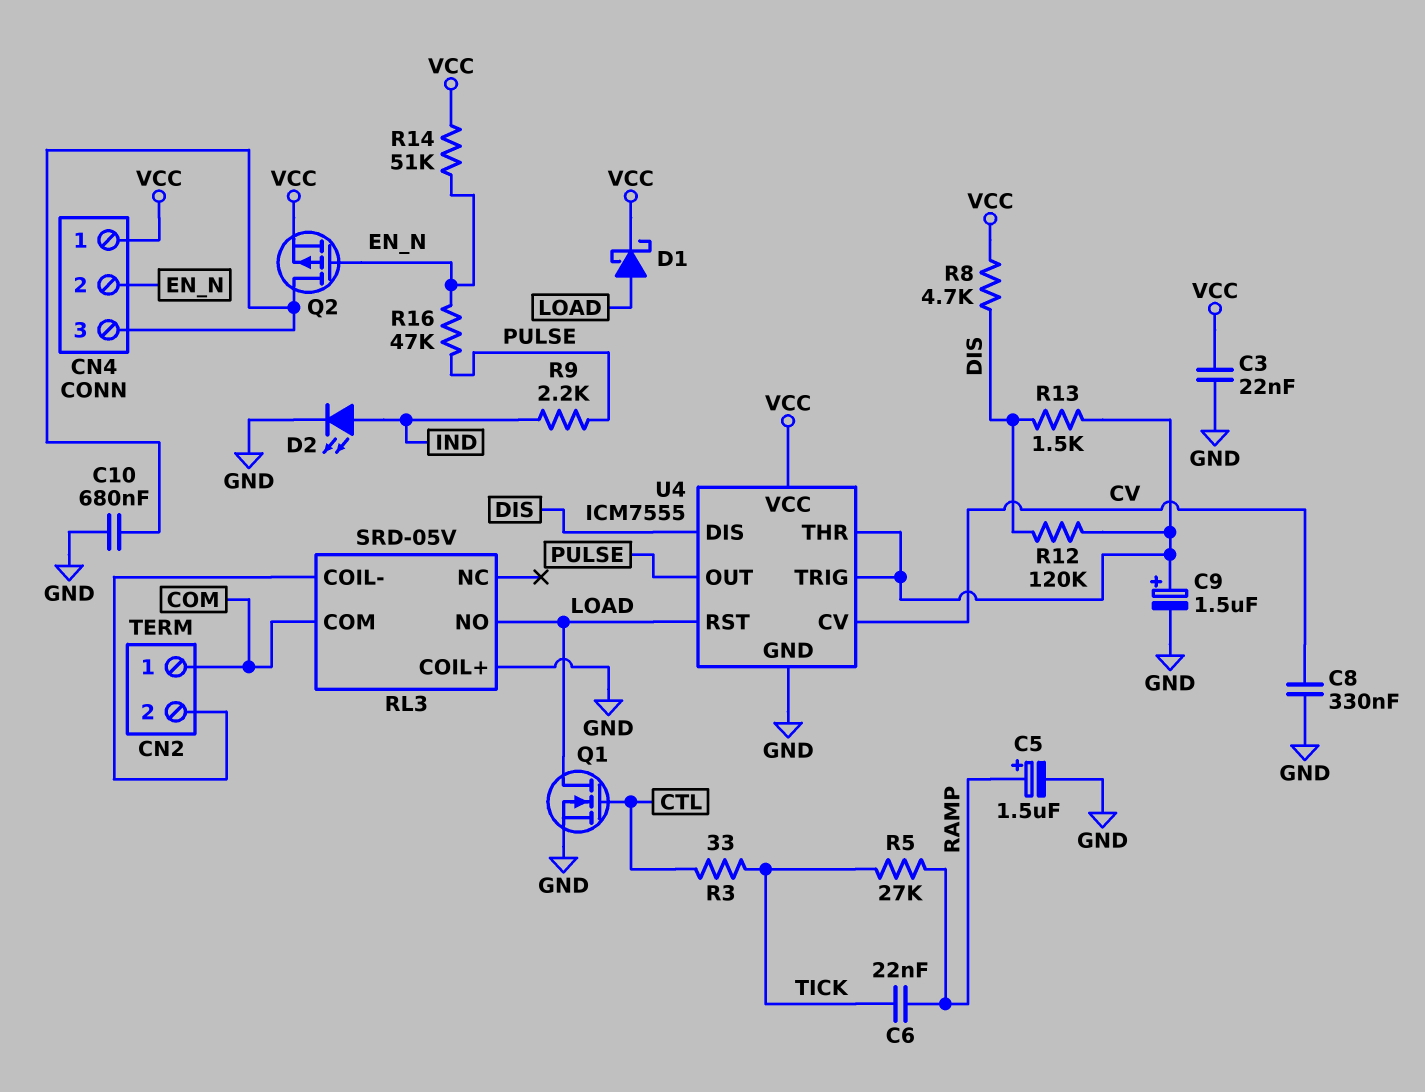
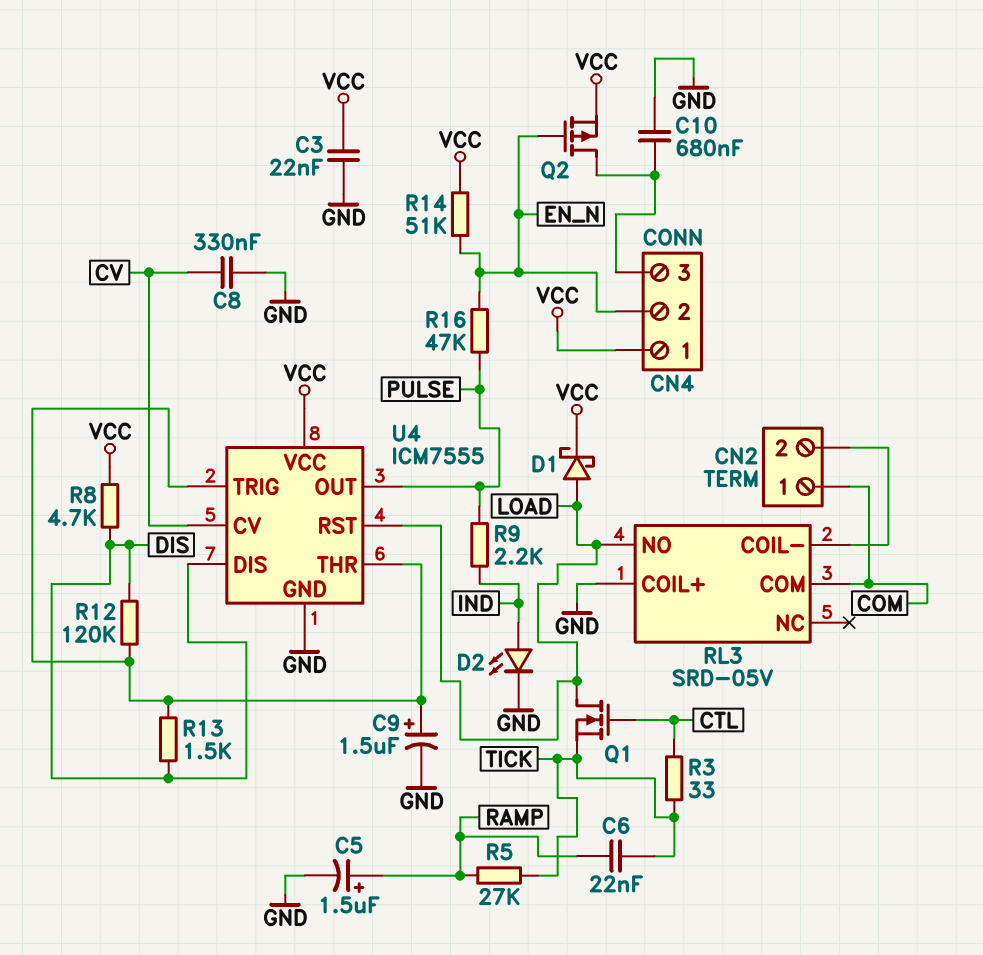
Q1: NMOS (G CTL, D LOAD, S GND) -> NMOS (G CTL, D LOAD, S TICK)

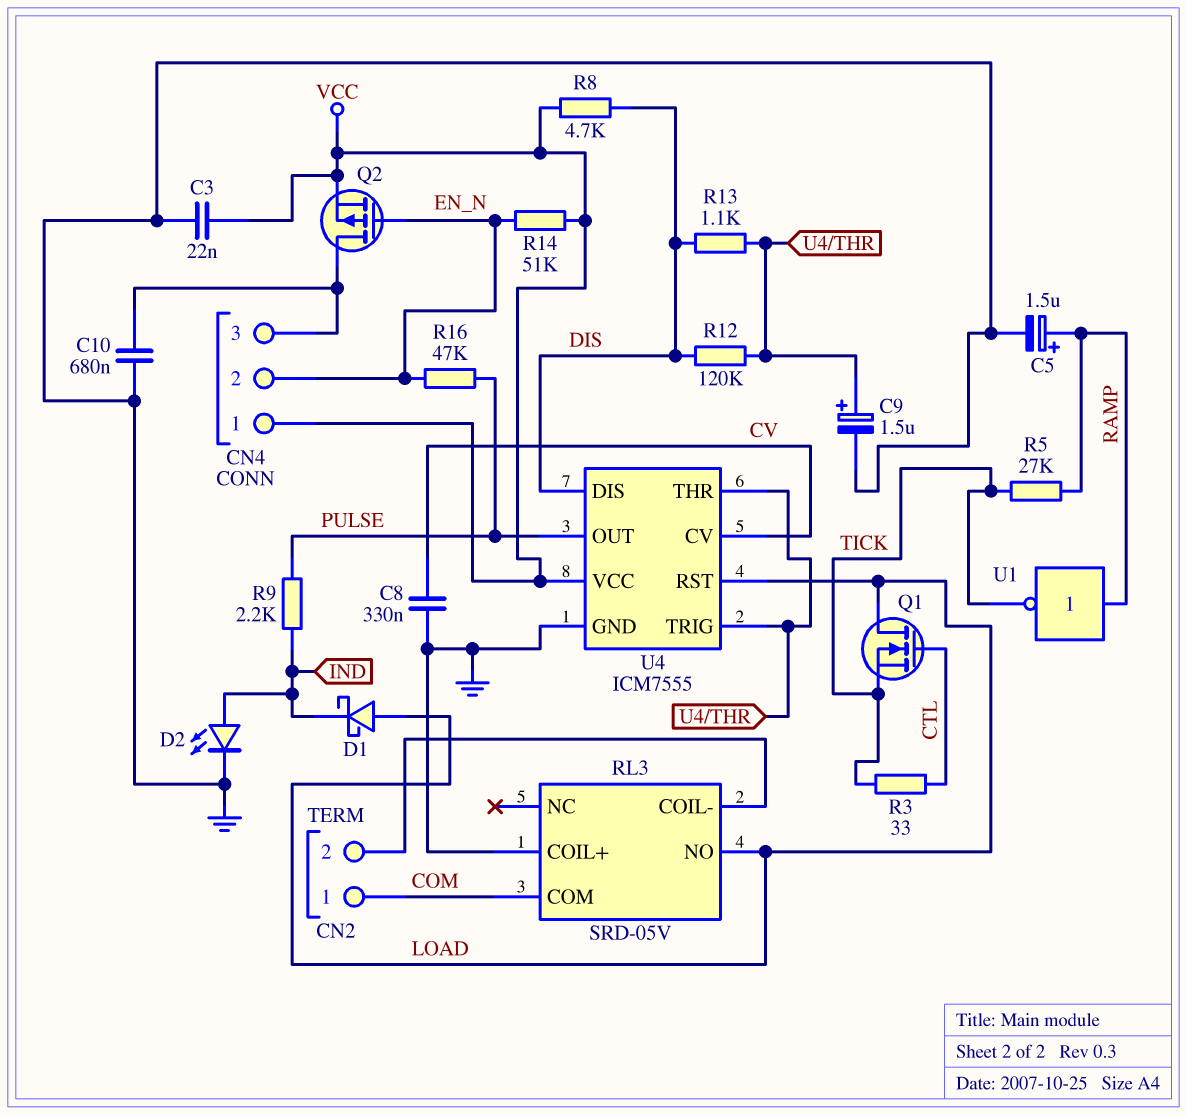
C6: 22nF (RAMP, TICK) -> none
D1: schottky (A LOAD, K VCC) -> schottky (A LOAD, K IND)
R13: 1.5k (DIS, U4/THR) -> 1.1k (DIS, U4/THR)
U1: none -> NOT (in RAMP, out TICK)

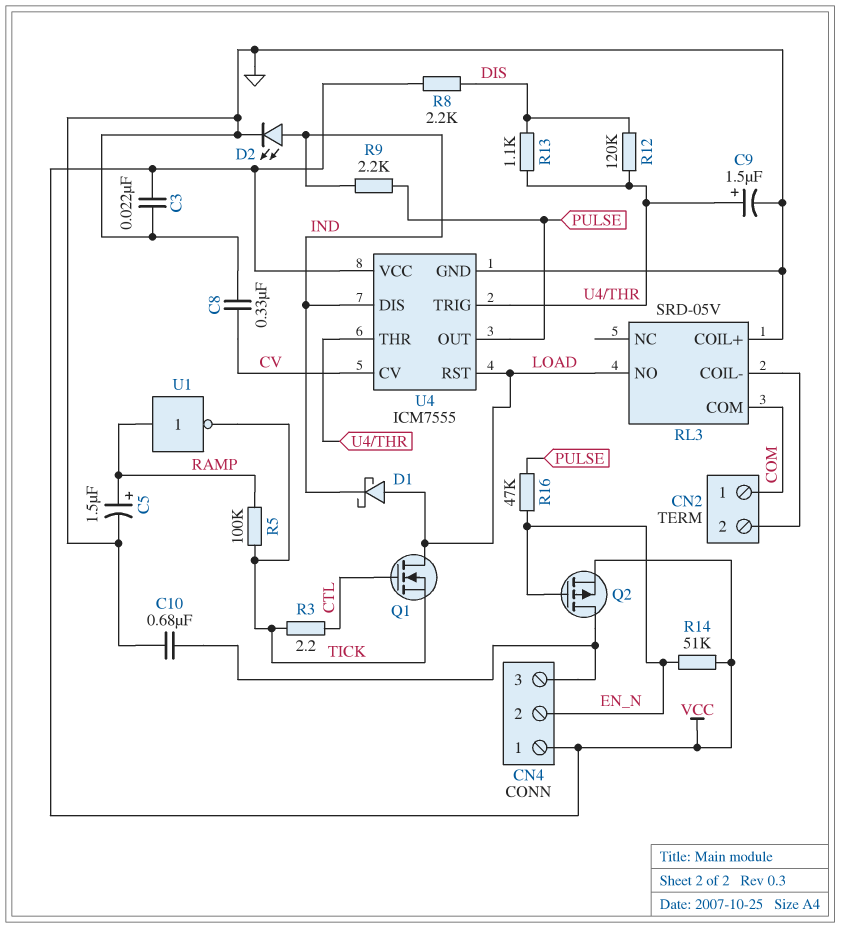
R3: 33 (CTL, TICK) -> 2.2 (CTL, TICK)
R5: 27k (RAMP, TICK) -> 100k (RAMP, TICK)
R8: 4.7k (DIS, VCC) -> 2.2k (DIS, VCC)
U4 pin DIS: DIS -> IND

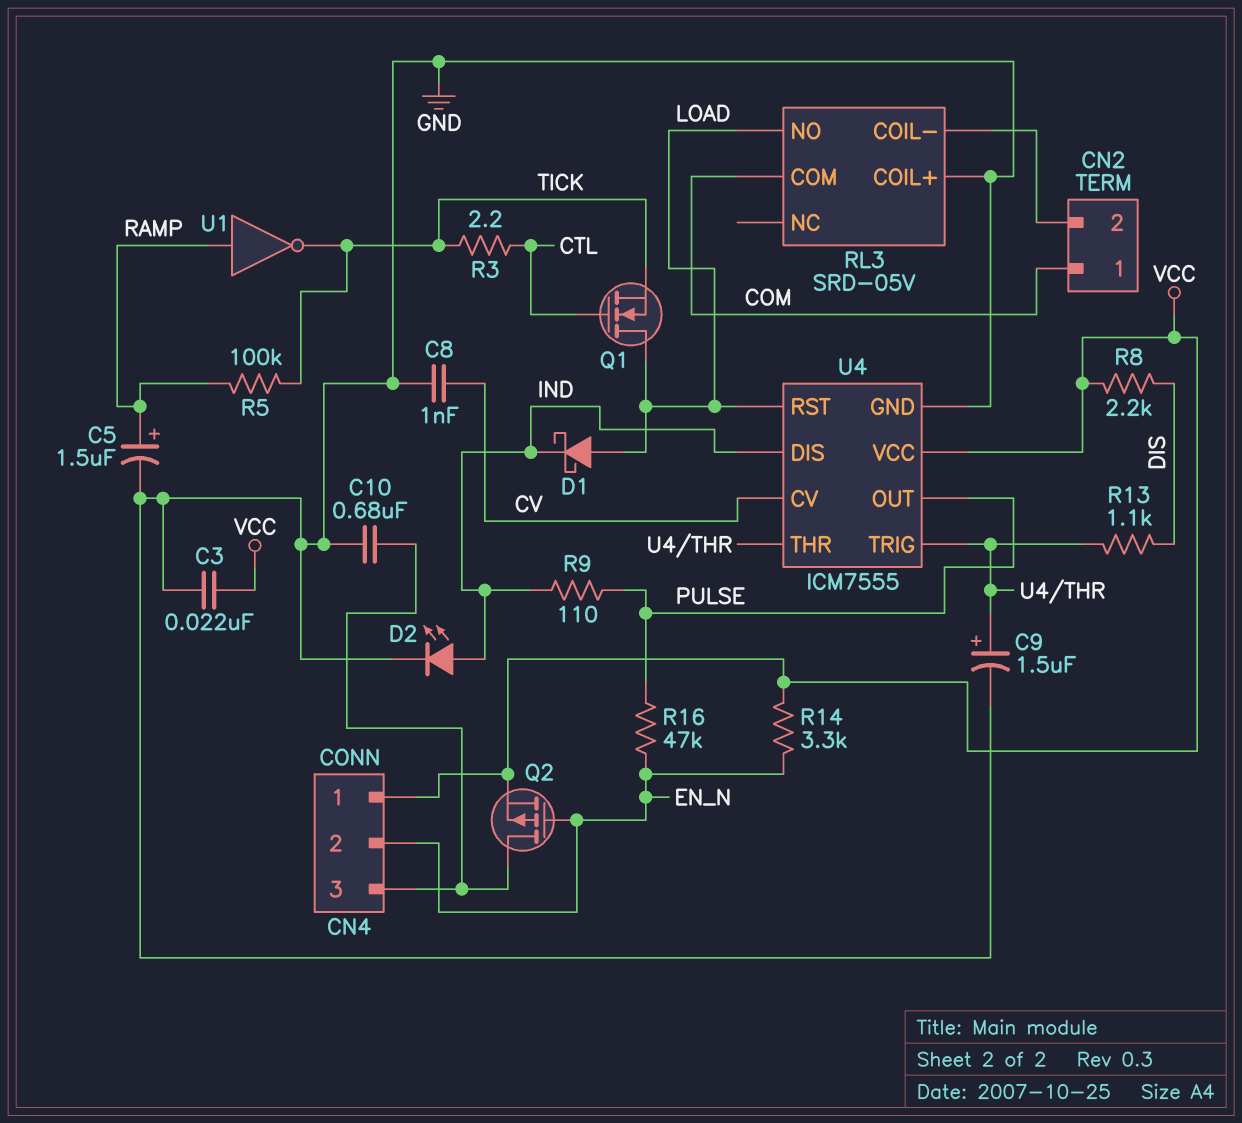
C8: 330nF (CV, GND) -> 1nF (CV, GND)
R9: 2.2k (IND, PULSE) -> 110 (IND, PULSE)
R12: 120k (DIS, U4/THR) -> none
R14: 51k (EN_N, VCC) -> 3.3k (EN_N, VCC)

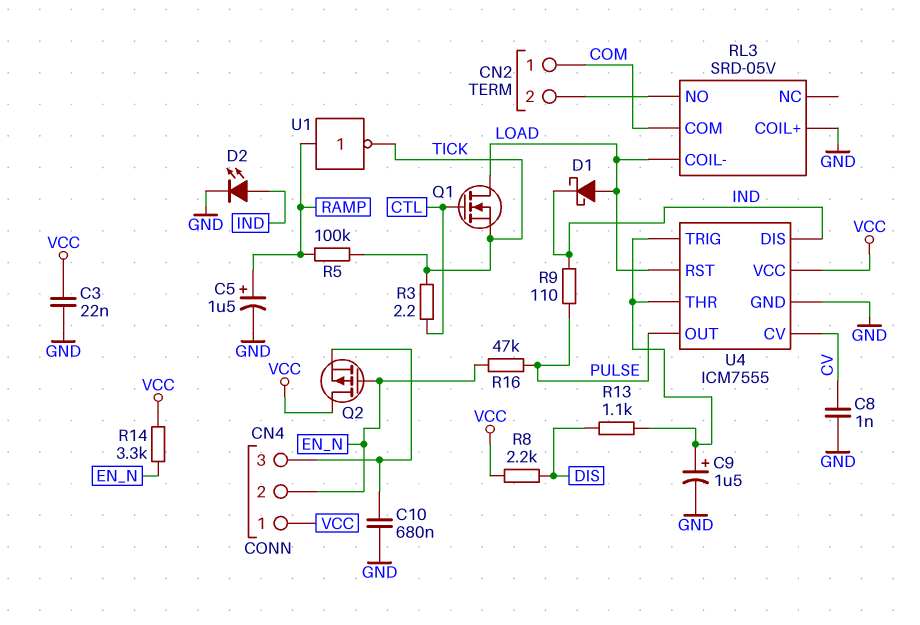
Q2: PMOS (G EN_N, D CN4/3, S VCC) -> PMOS (G EN_N, D VCC, S CN4/3)
RL3 pin COIL-: CN2/2 -> LOAD
RL3 pin NO: LOAD -> CN2/2

